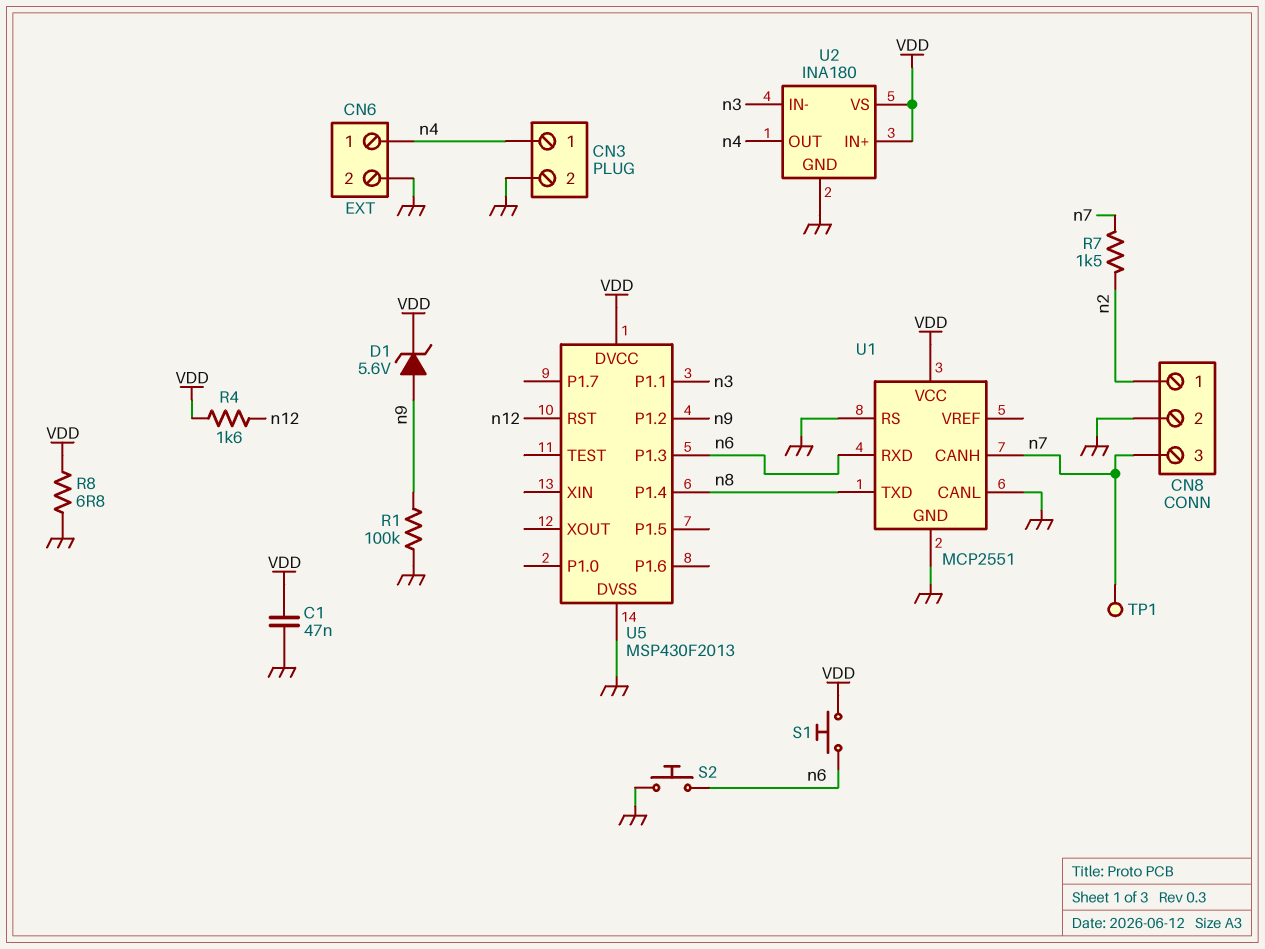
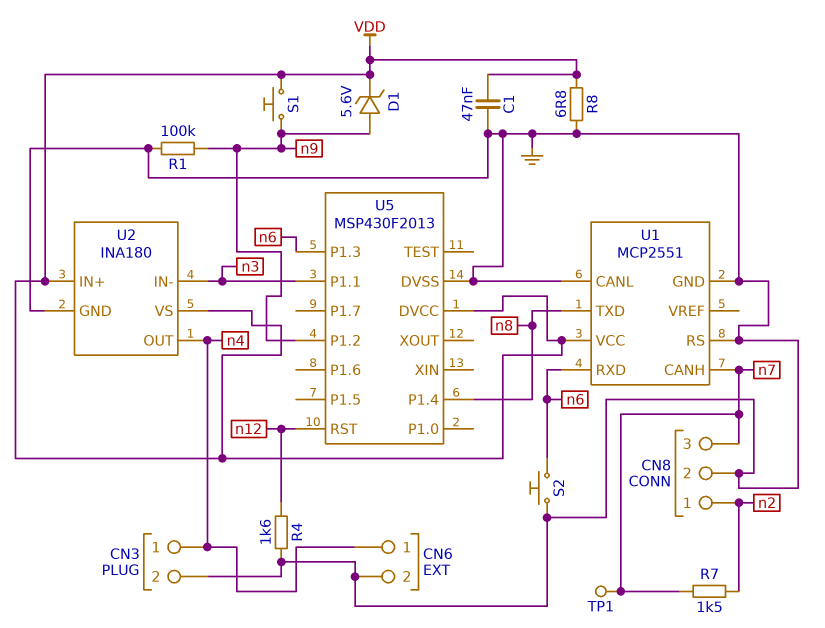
R4: 1.6k (VDD, n12) -> 1.6k (GND, n12)
S1: button (VDD, n6) -> button (VDD, n9)

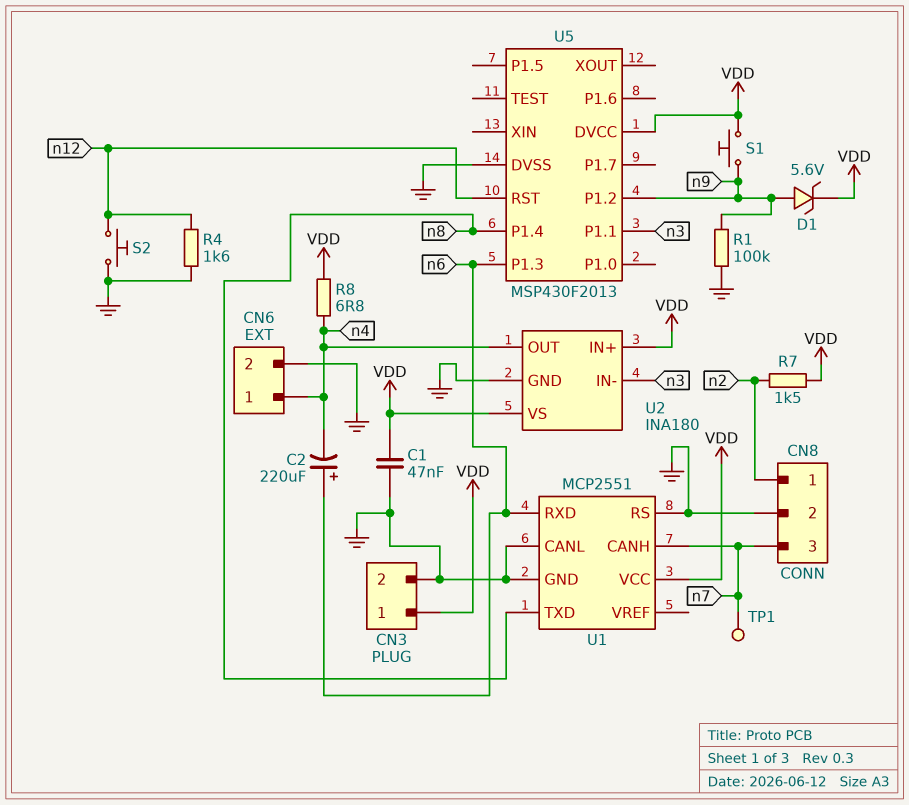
C2: none -> 220uF (plus n6, minus n4)
CN3 pin 1: n4 -> VDD
R7: 1.5k (n2, n7) -> 1.5k (VDD, n2)
R8: 6.8 (GND, VDD) -> 6.8 (VDD, n4)
S2: button (GND, n6) -> button (GND, n12)

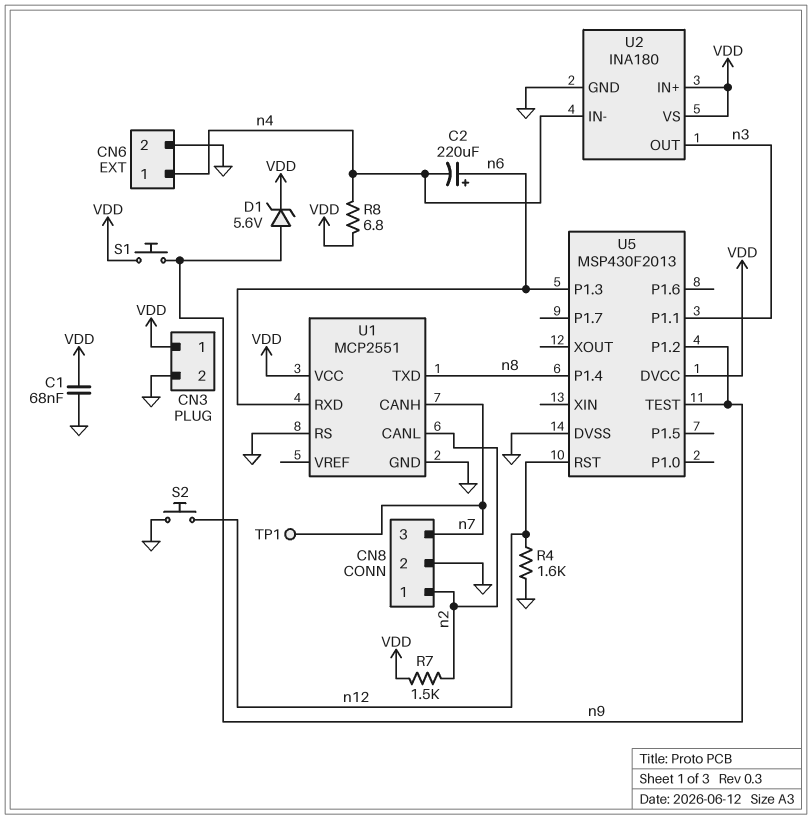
C1: 47nF (GND, VDD) -> 68nF (GND, VDD)
R1: 100k (GND, n9) -> none
U1 pin CANL: GND -> n2
U2 pin IN-: n3 -> n4
U2 pin OUT: n4 -> n3
U5 pin TEST: none -> n9

